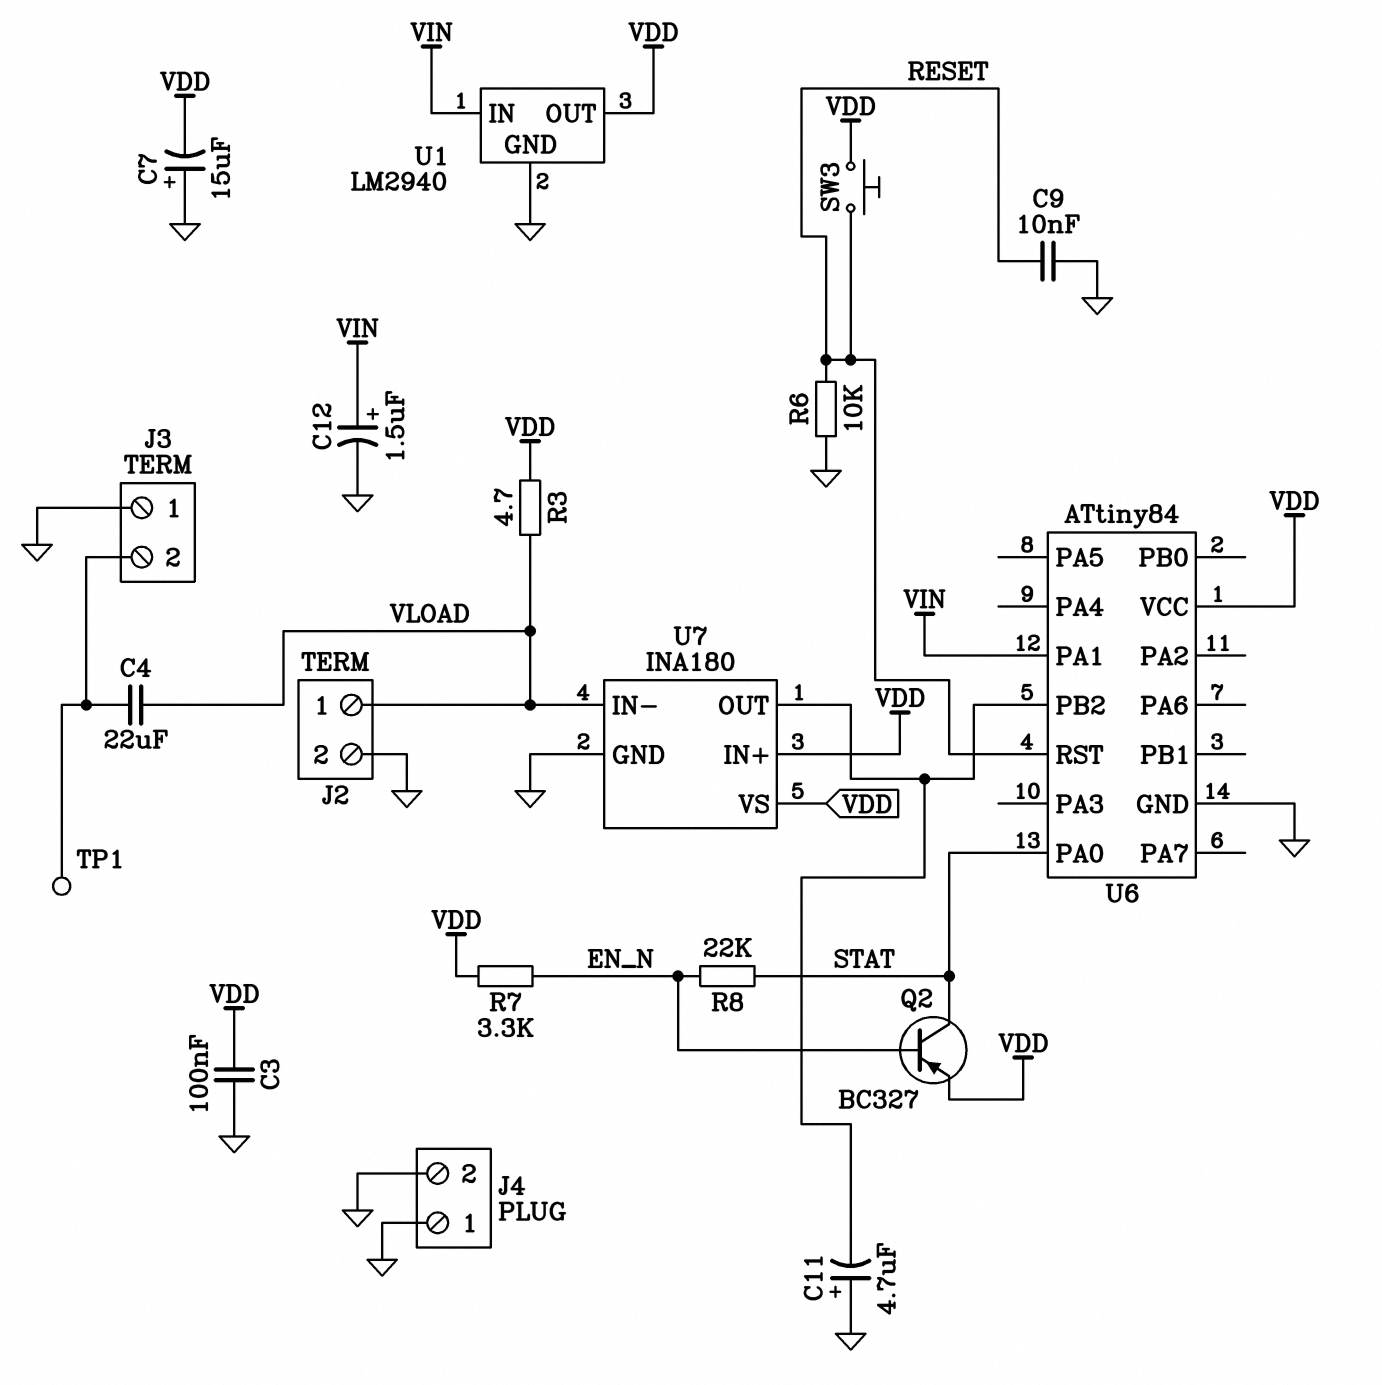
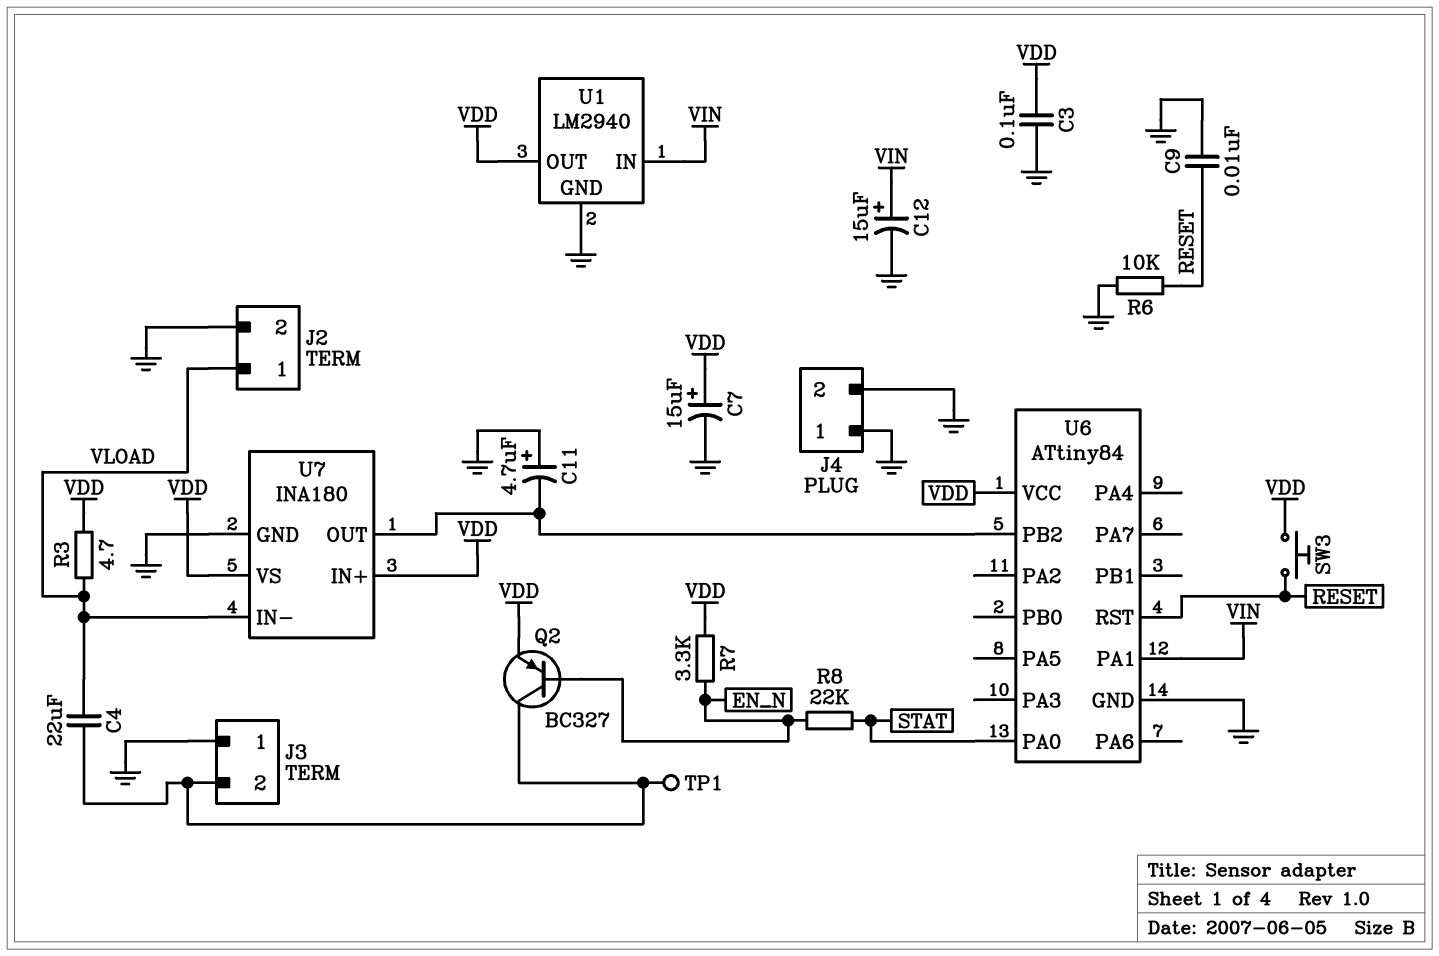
C7: 15uF (plus GND, minus VDD) -> 15uF (plus VDD, minus GND)
C12: 1.5uF (plus VIN, minus GND) -> 15uF (plus VIN, minus GND)
Q2: PNP BC327 (B EN_N, C STAT, E VDD) -> PNP BC327 (B EN_N, C J3/2, E VDD)

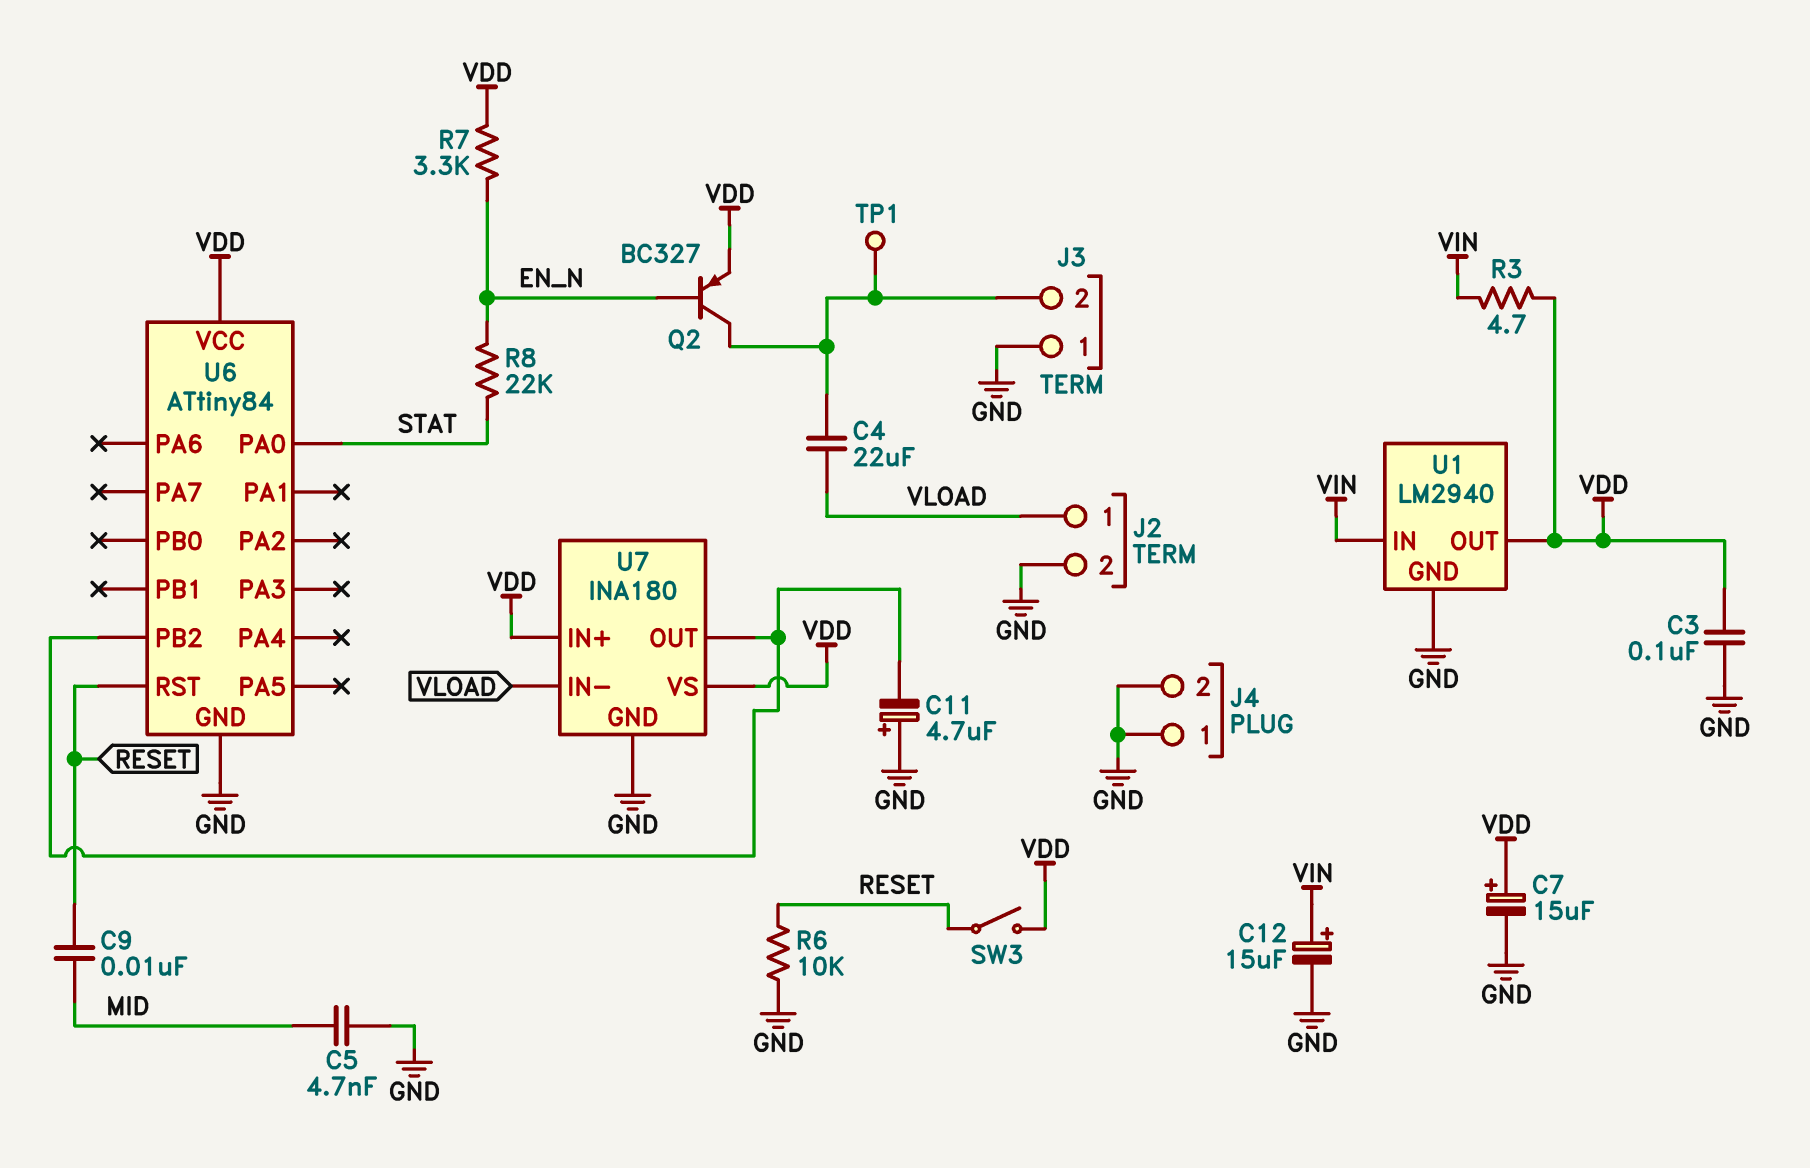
C5: none -> 4.7nF (GND, MID)
C9: 10nF (GND, RESET) -> 10nF (MID, RESET)
R3: 4.7 (VDD, VLOAD) -> 4.7 (VDD, VIN)
SW3: button (RESET, VDD) -> switch (RESET, VDD)
U6 pin PA1: VIN -> none

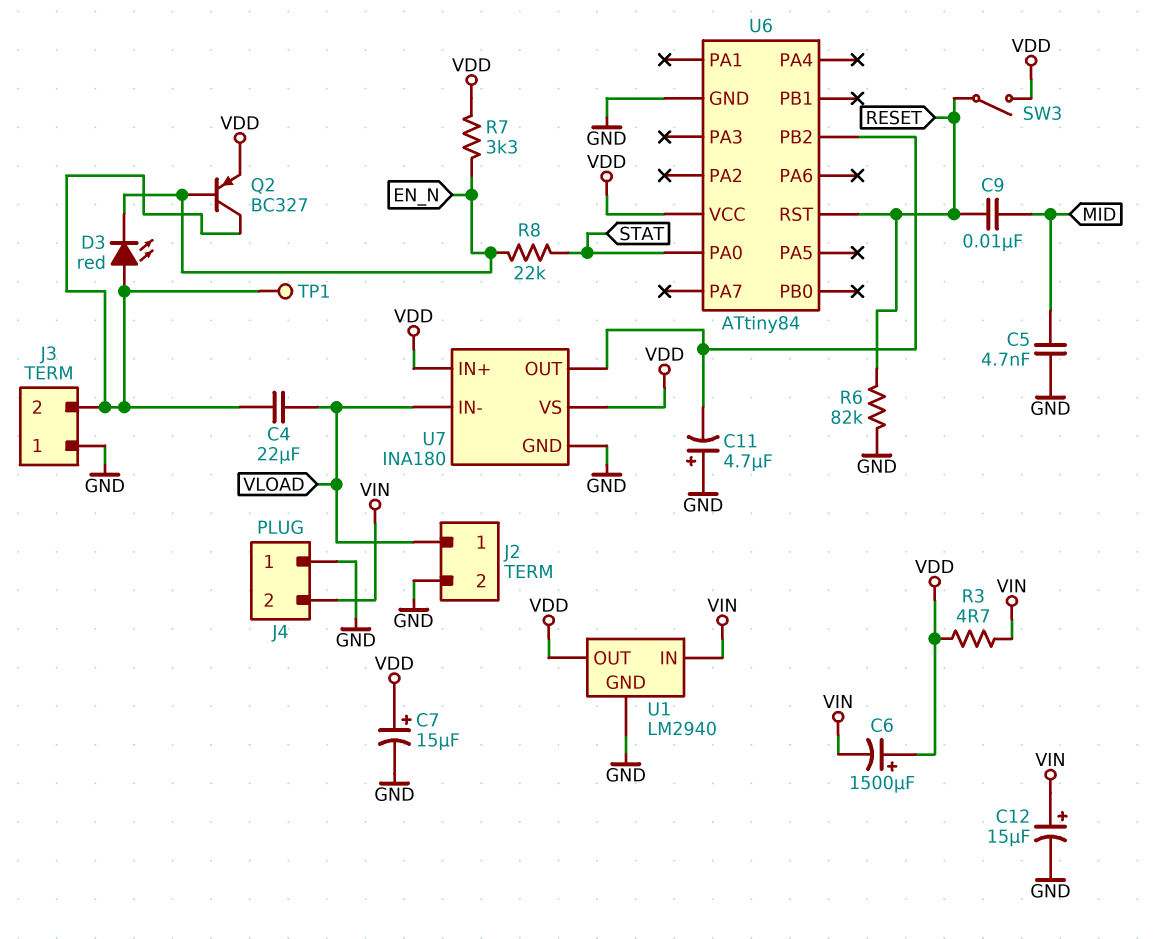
C3: 100nF (GND, VDD) -> none
C6: none -> 1500uF (plus VDD, minus VIN)
D3: none -> LED red (A J3/2, K EN_N)
J4 pin 2: GND -> VIN
R6: 10k (GND, RESET) -> 82k (GND, RESET)

